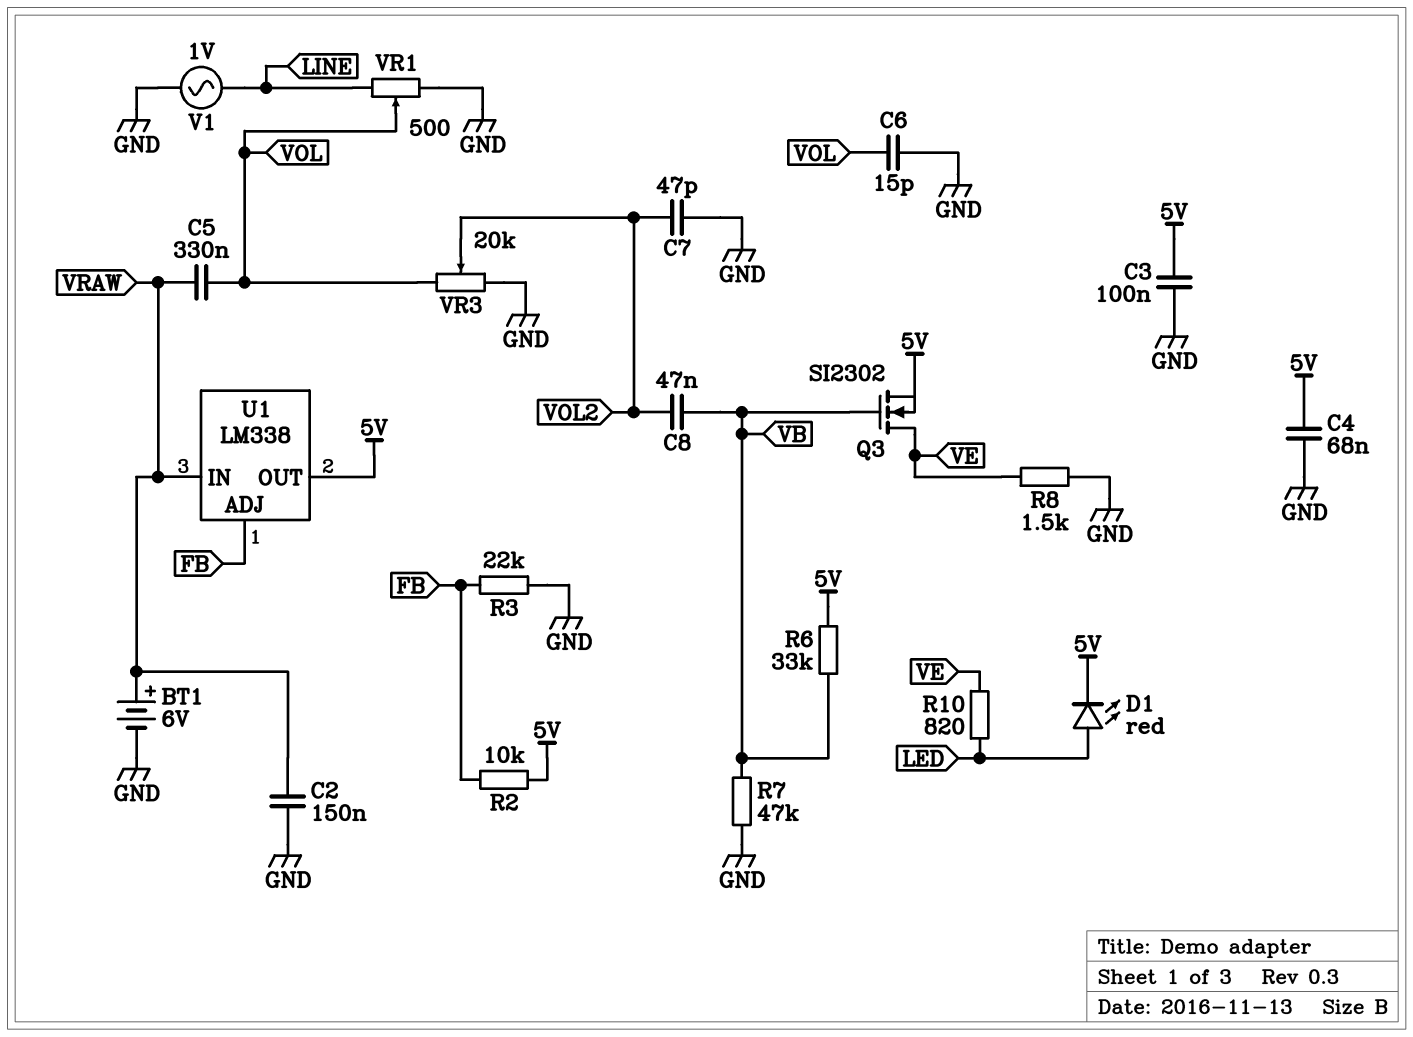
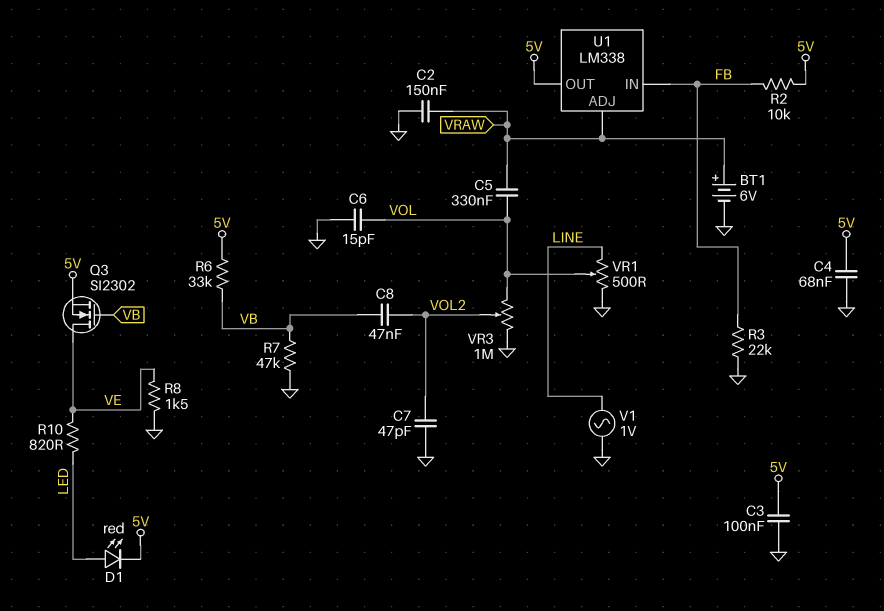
U1 pin ADJ: FB -> VRAW
U1 pin IN: VRAW -> FB
VR3: 20k (GND, VOL, wiper VOL2) -> 1M (GND, VOL, wiper VOL2)

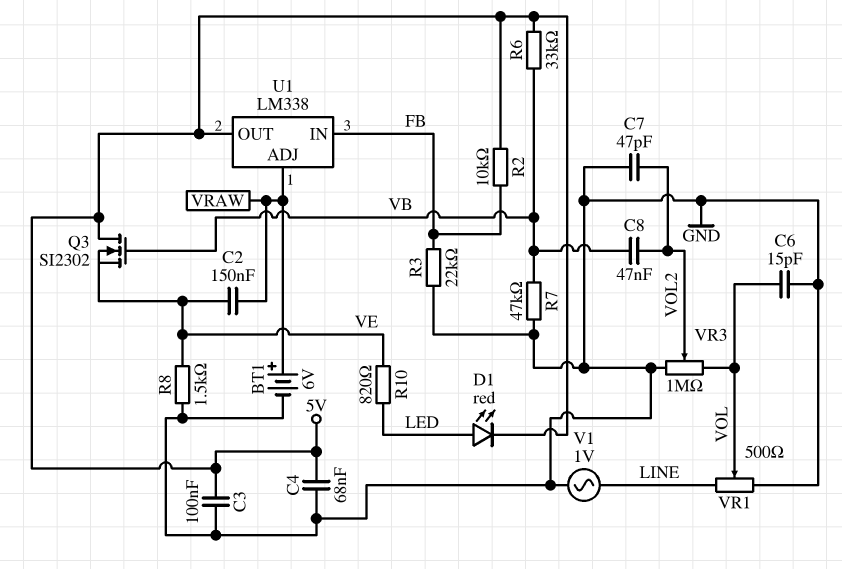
C2: 150nF (GND, VRAW) -> 150nF (VE, VRAW)
C5: 330nF (VOL, VRAW) -> none
Q3: NMOS SI2302 (G VB, D VE, S 5V) -> NMOS SI2302 (G VB, D 5V, S VE)

